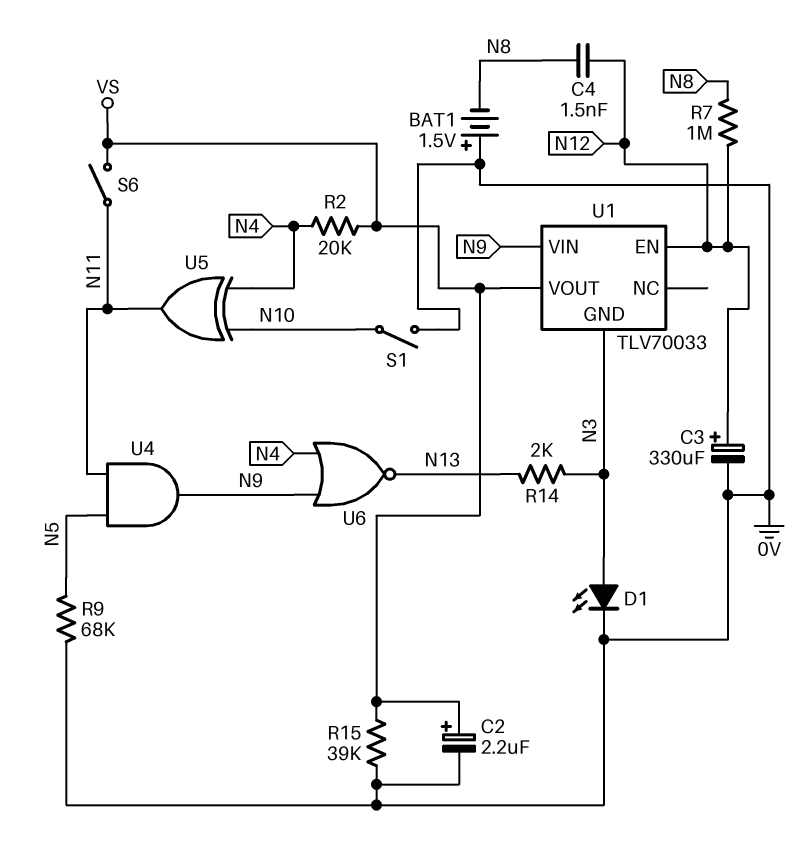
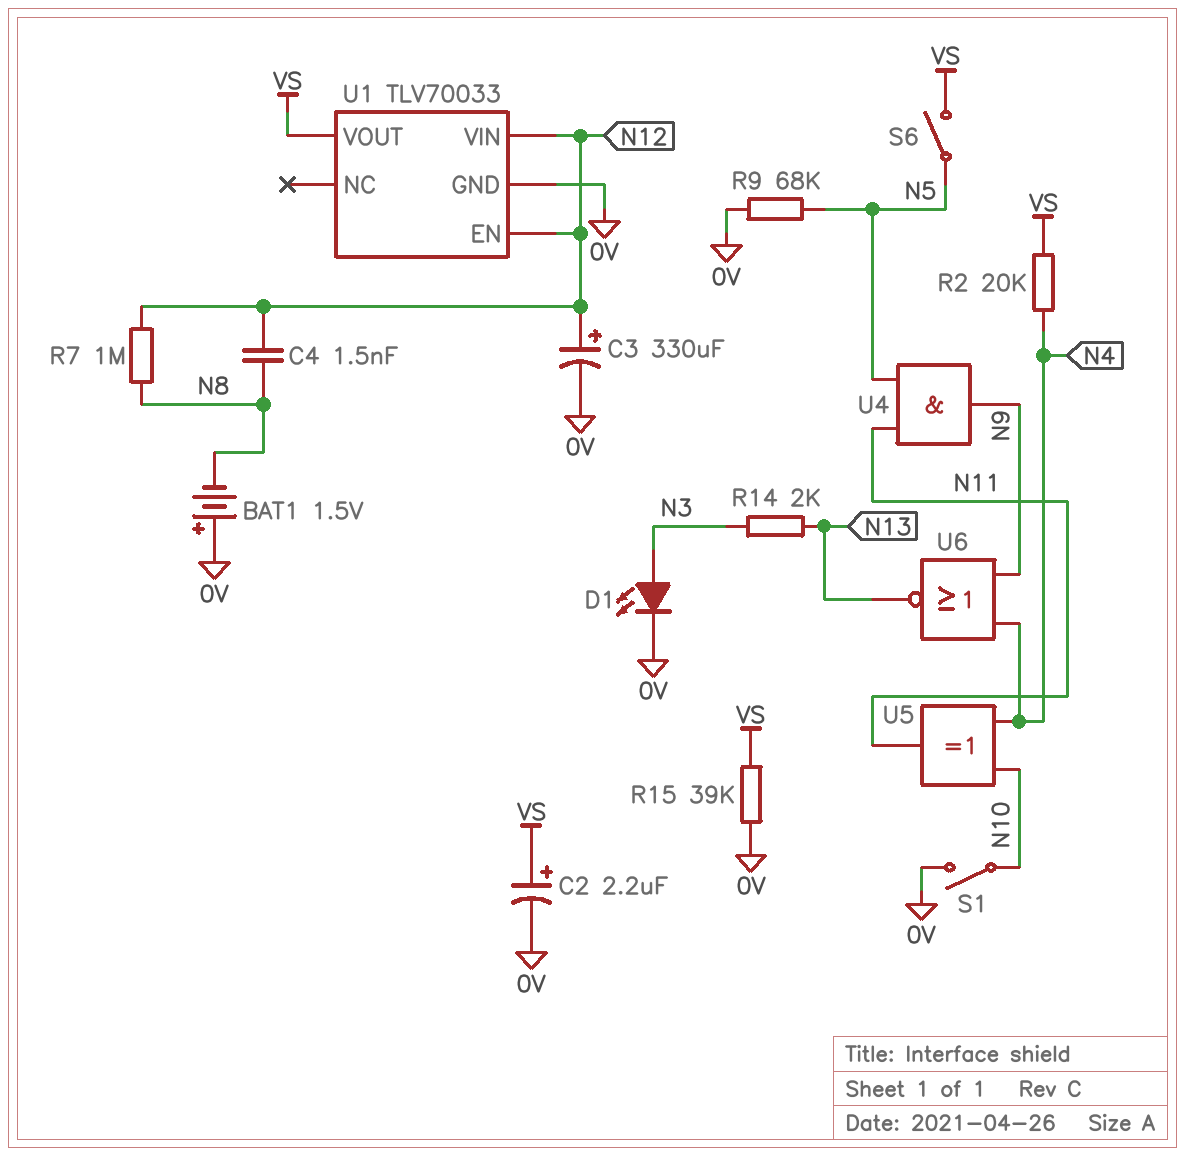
S6: switch (N11, VS) -> switch (N5, VS)
U1 pin GND: N3 -> 0V
U1 pin VIN: N9 -> N12

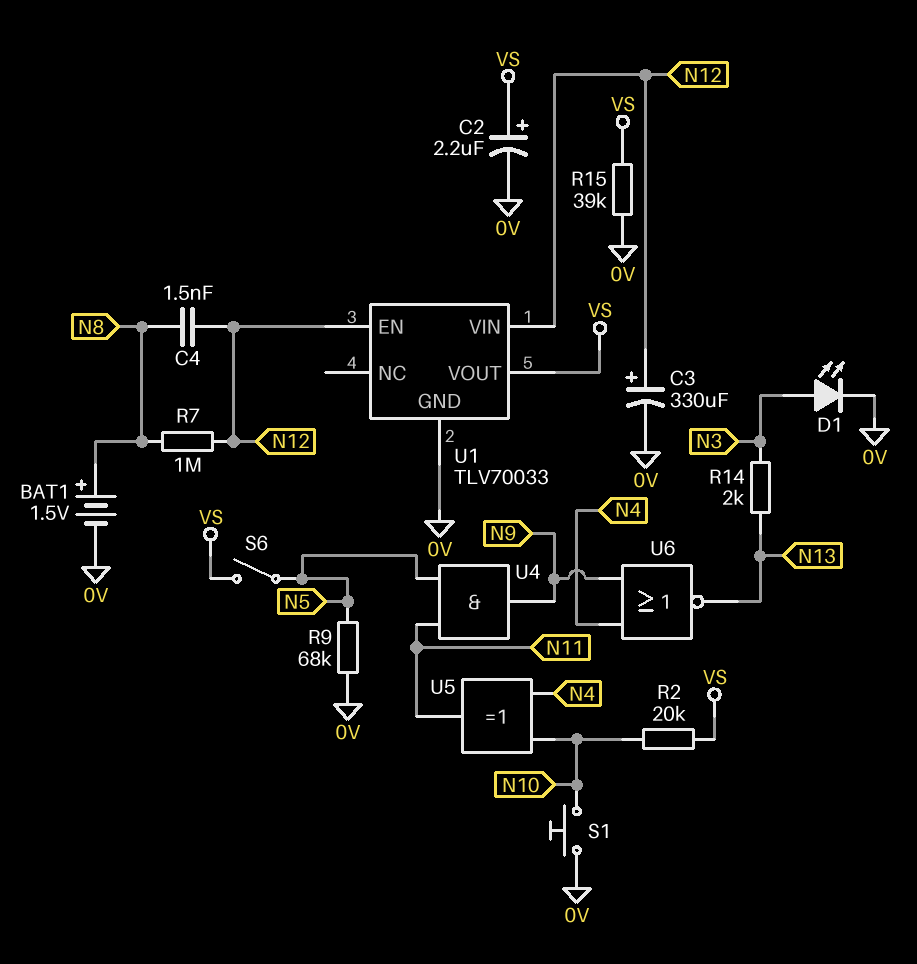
BAT1: 1.5V (plus 0V, minus N8) -> 1.5V (plus N8, minus 0V)
R2: 20k (N4, VS) -> 20k (N10, VS)
S1: switch (0V, N10) -> button (0V, N10)

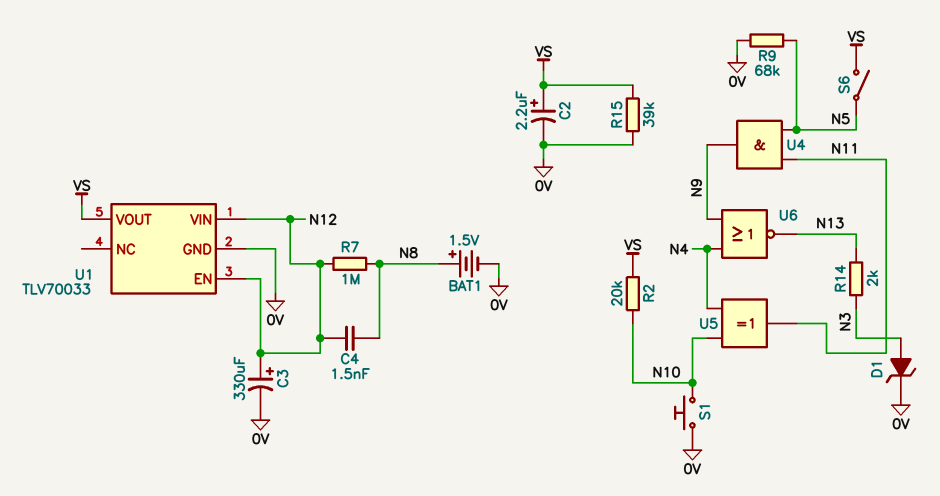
D1: LED (A N3, K 0V) -> zener (A N3, K 0V)

